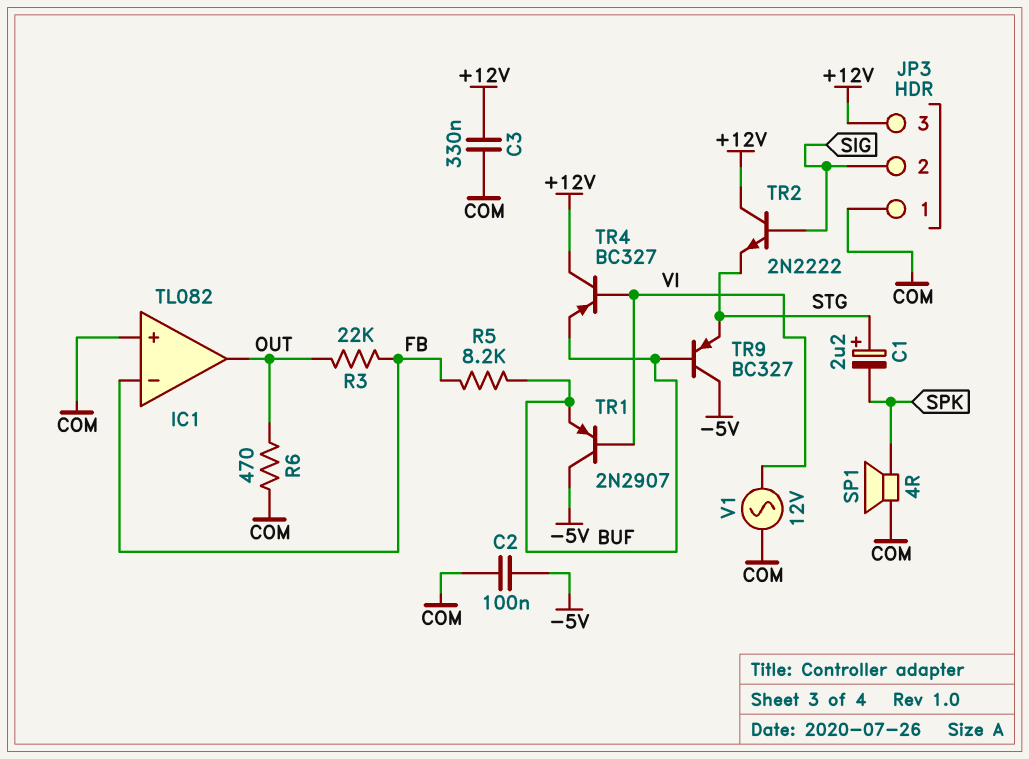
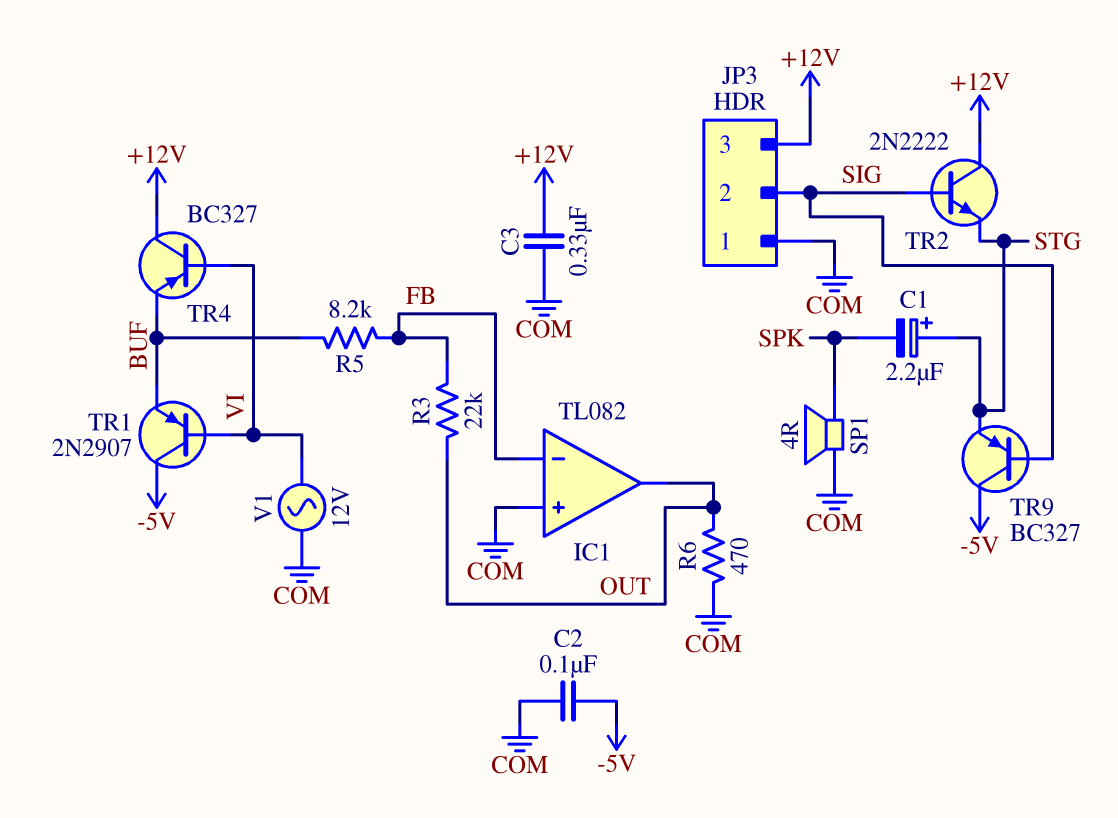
TR9: PNP BC327 (B BUF, C -5V, E STG) -> PNP BC327 (B SIG, C -5V, E STG)

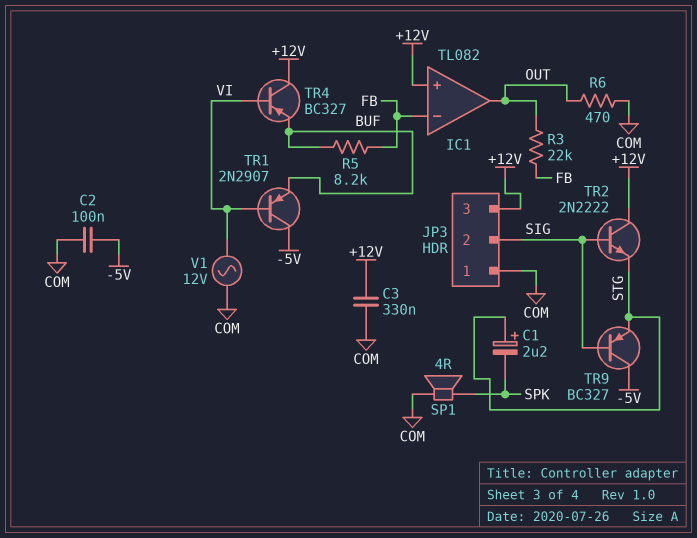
IC1 pin in+: COM -> +12V

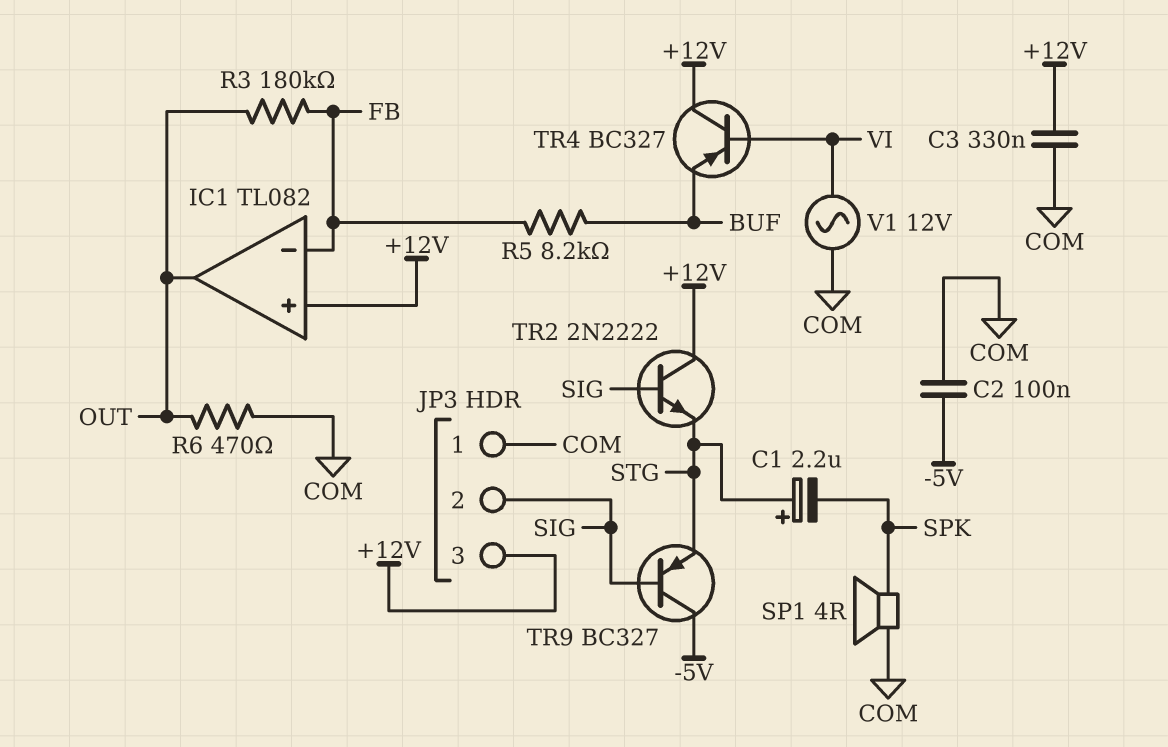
R3: 22k (FB, OUT) -> 180k (FB, OUT)
TR1: PNP 2N2907 (B VI, C -5V, E BUF) -> none

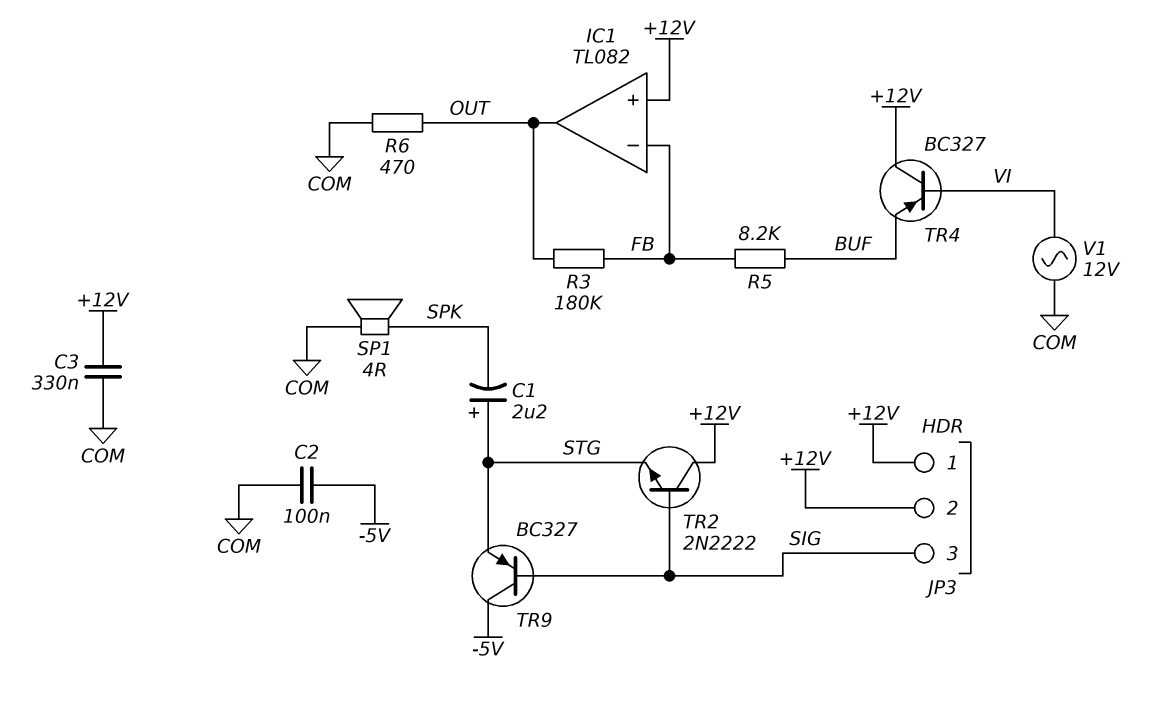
JP3 pin 1: COM -> +12V
JP3 pin 2: SIG -> +12V
JP3 pin 3: +12V -> SIG

